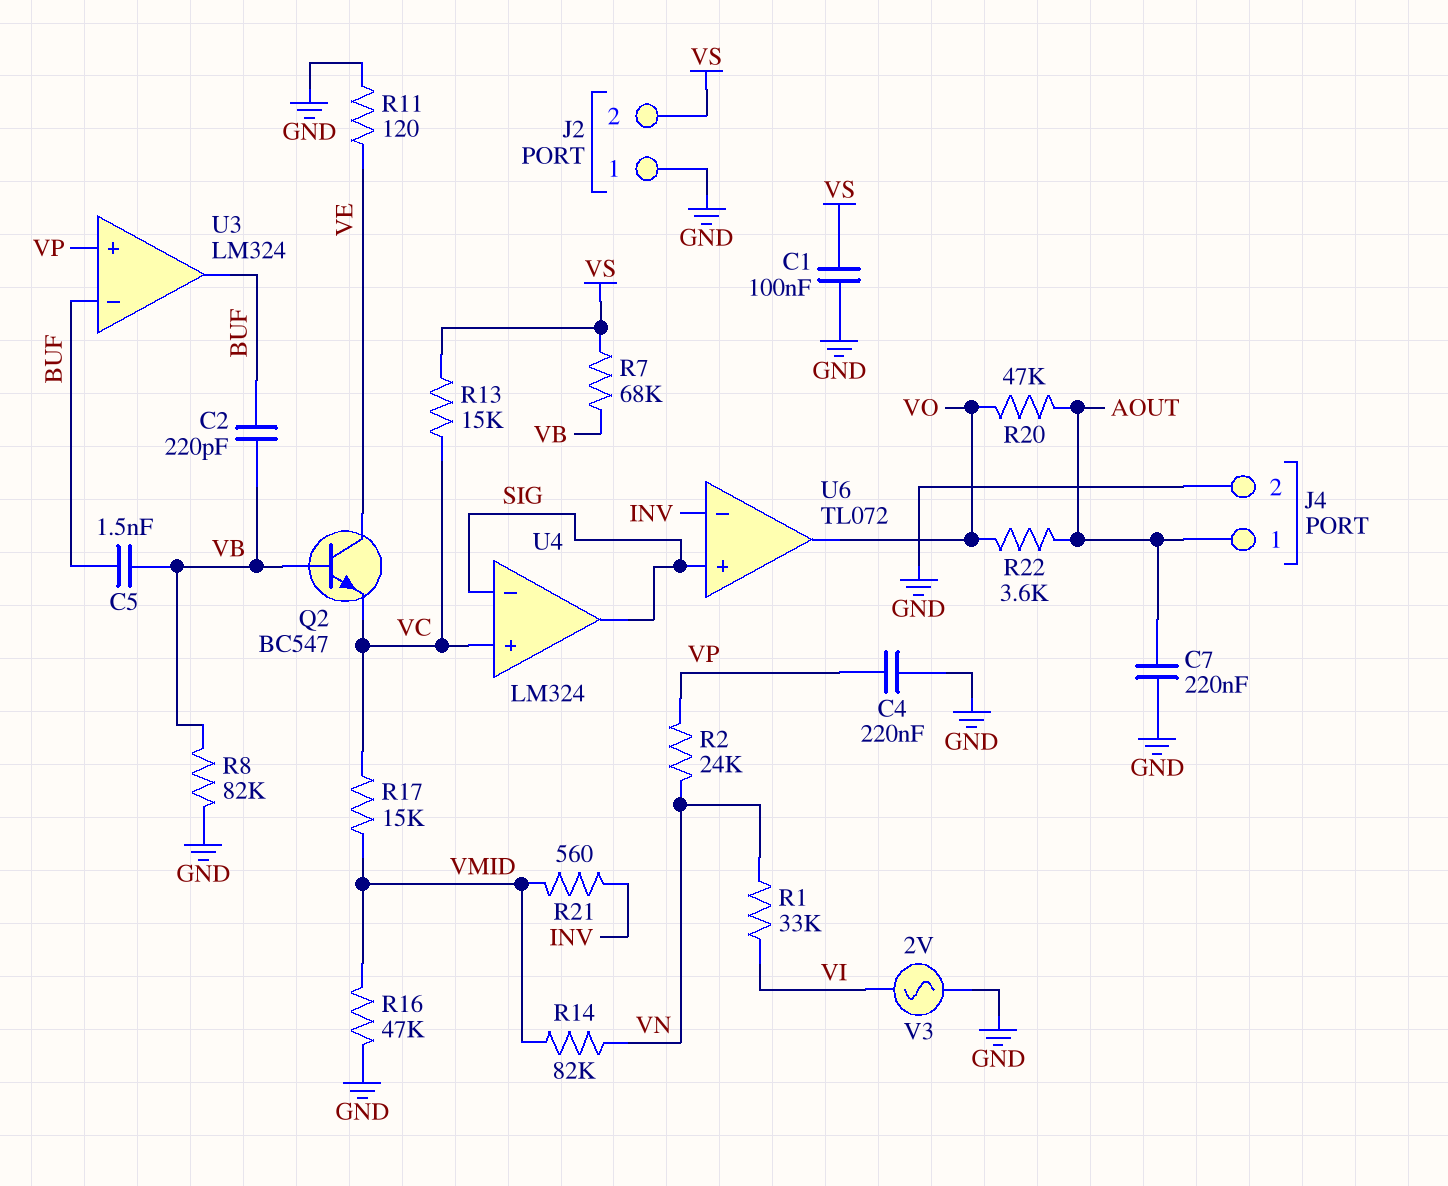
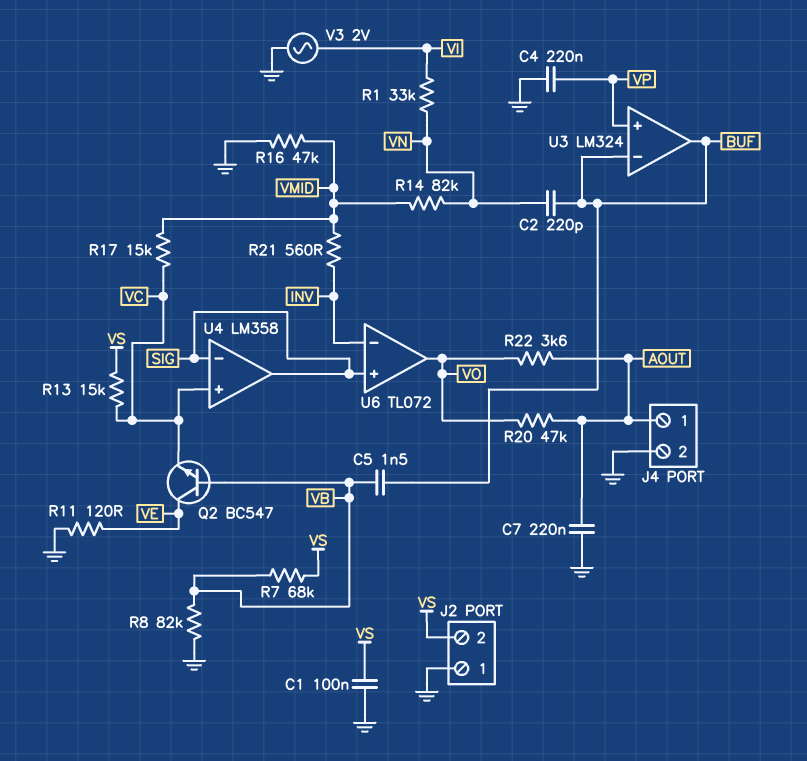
C2: 220pF (BUF, VB) -> 220pF (BUF, VN)
R2: 24k (VN, VP) -> none
U4: LM324 -> LM358

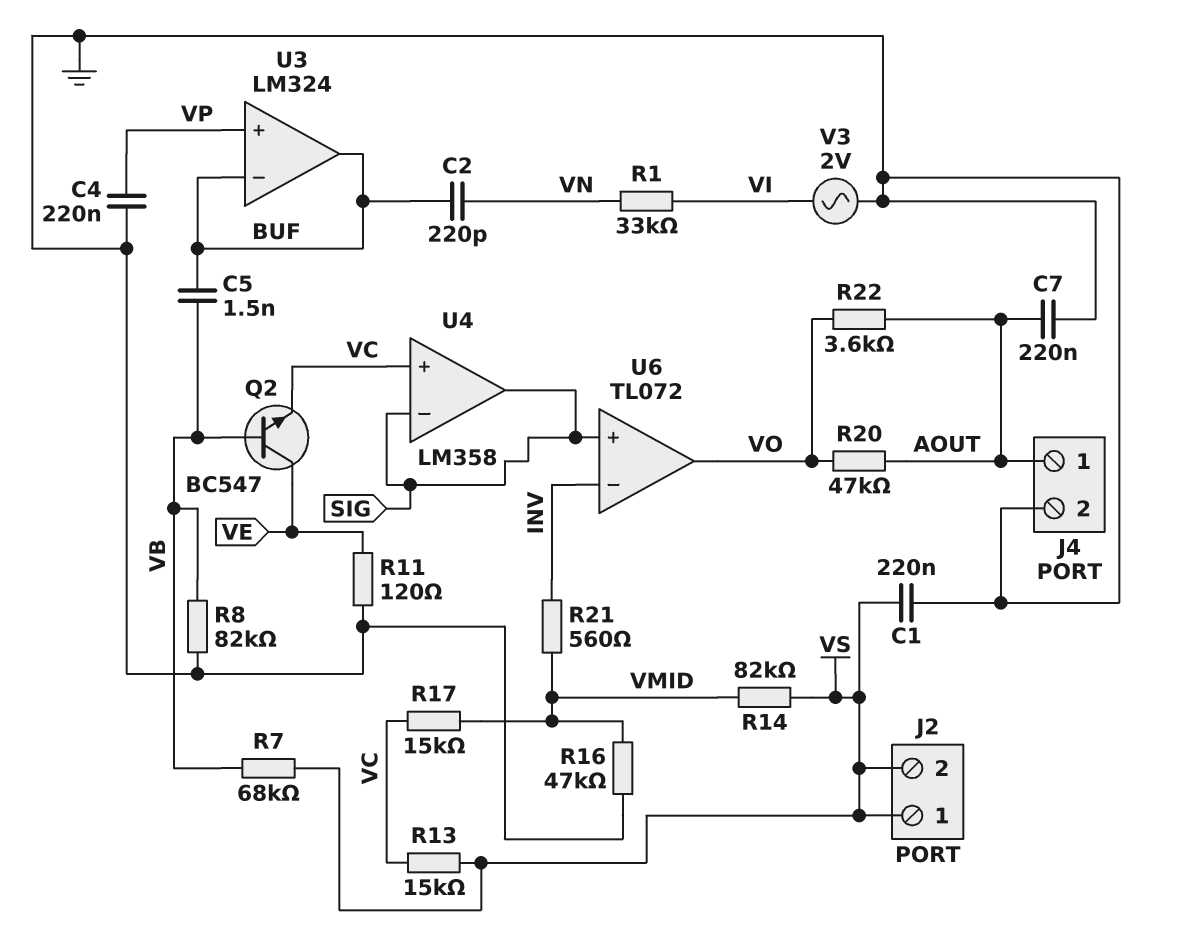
C1: 100nF (GND, VS) -> 220nF (GND, VS)
J2 pin 1: GND -> VS
R14: 82k (VMID, VN) -> 82k (VMID, VS)

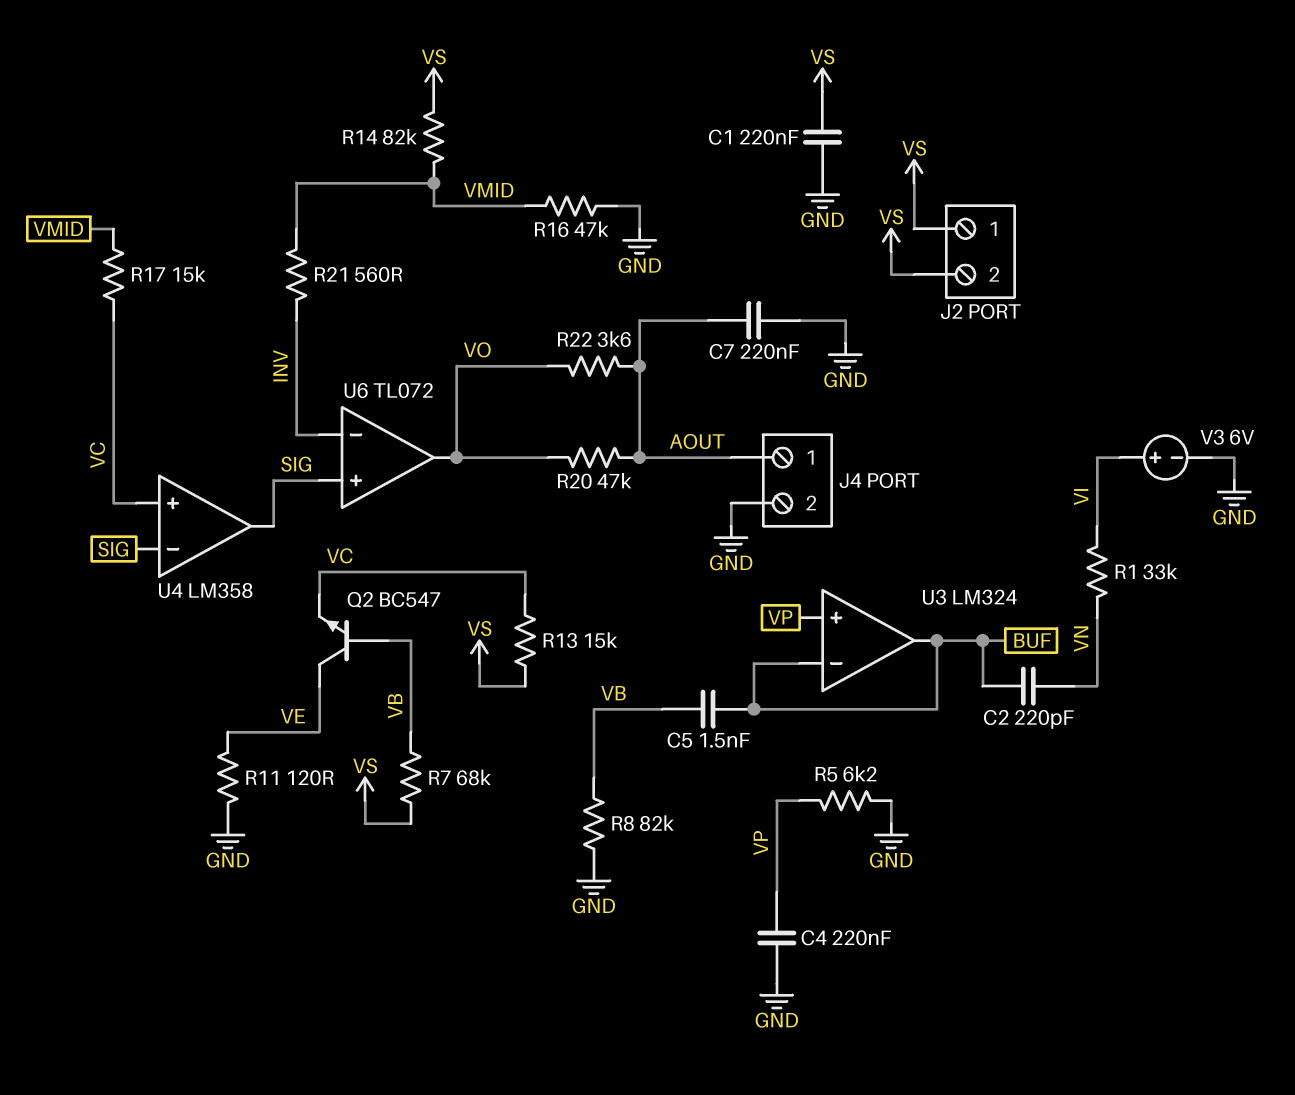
R5: none -> 6.2k (GND, VP)
V3: AC 2V (GND, VI) -> 6V (plus VI, minus GND)

